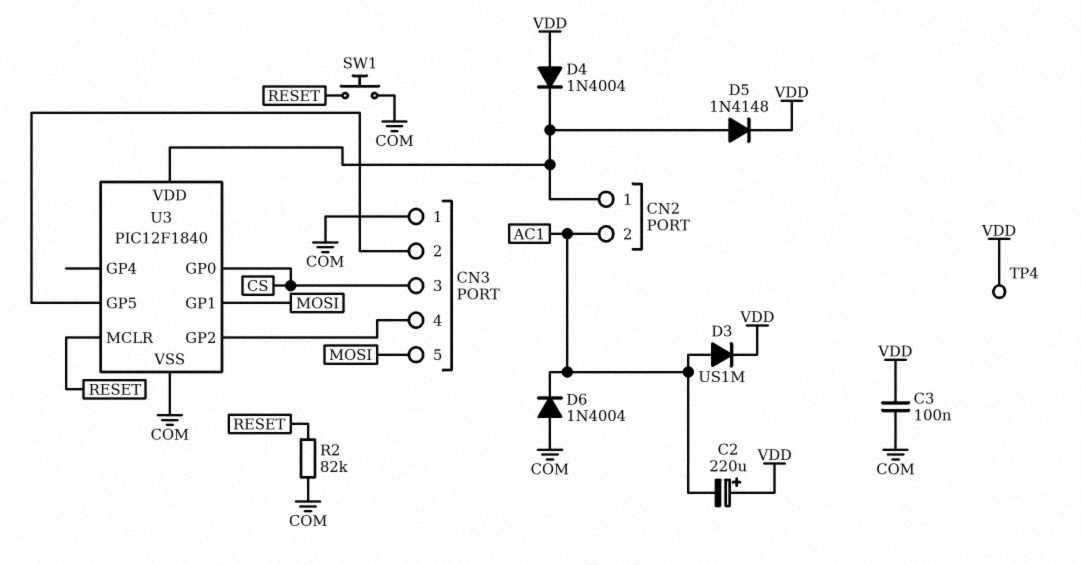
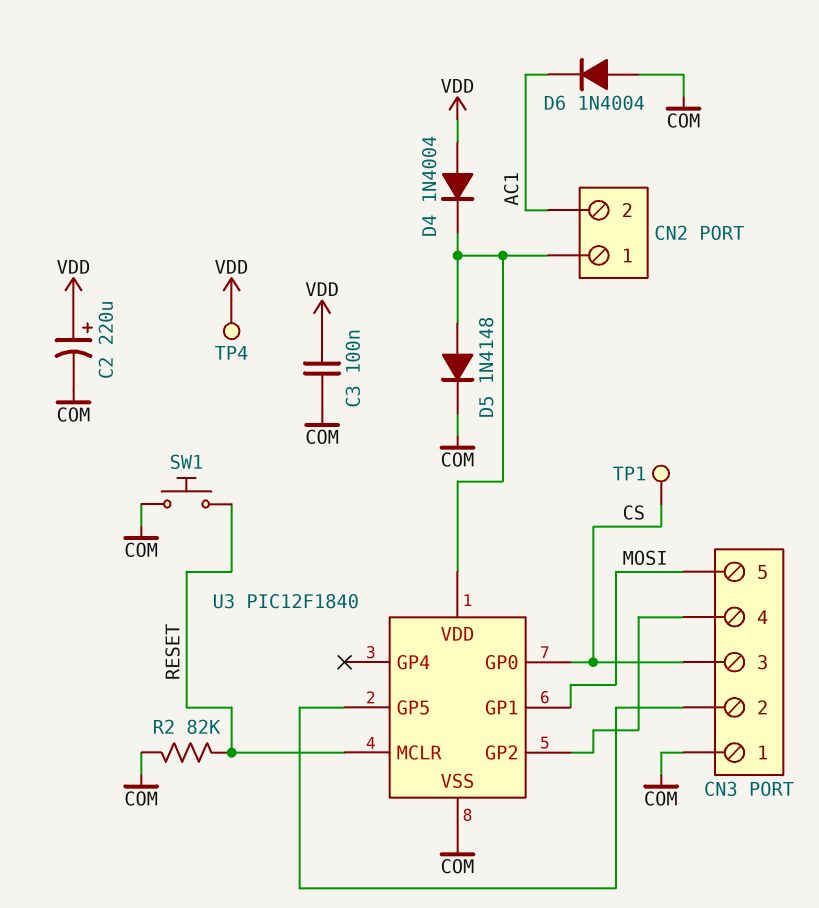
C2: 220uF (plus VDD, minus AC1) -> 220uF (plus VDD, minus COM)
D3: diode US1M (A AC1, K VDD) -> none
D5: diode 1N4148 (A CN2/1, K VDD) -> diode 1N4148 (A CN2/1, K COM)
TP1: none -> test point (CS)

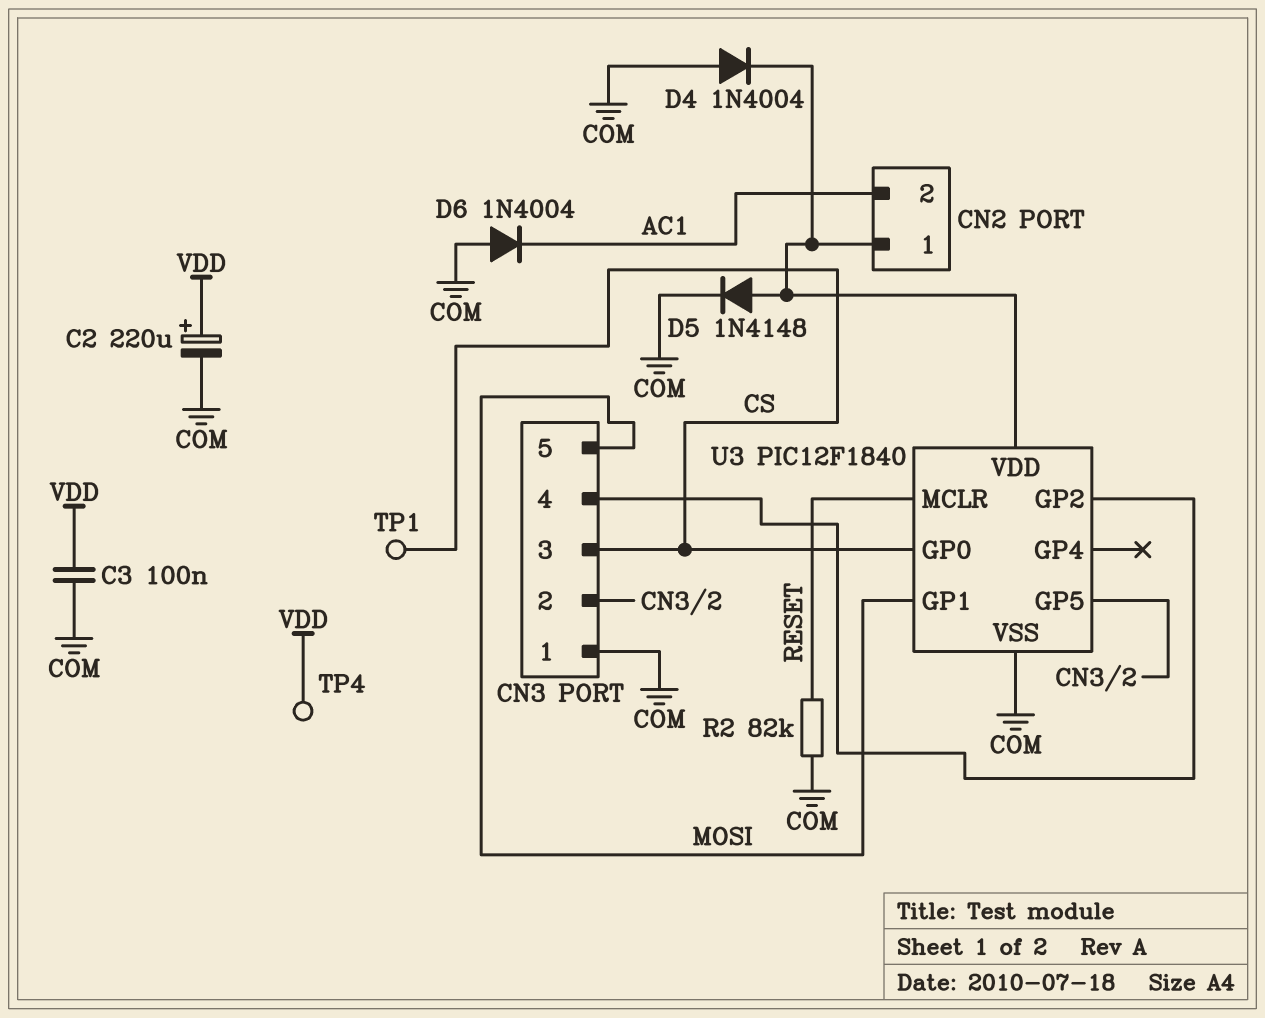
D4: diode 1N4004 (A VDD, K CN2/1) -> diode 1N4004 (A COM, K CN2/1)
SW1: button (COM, RESET) -> none

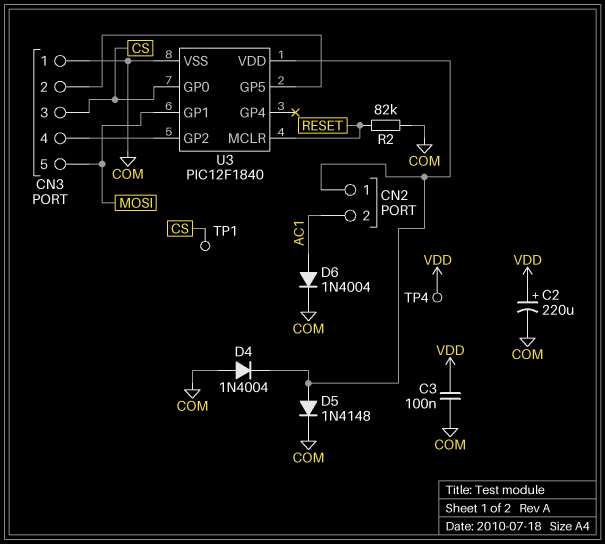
D6: diode 1N4004 (A COM, K AC1) -> diode 1N4004 (A AC1, K COM)

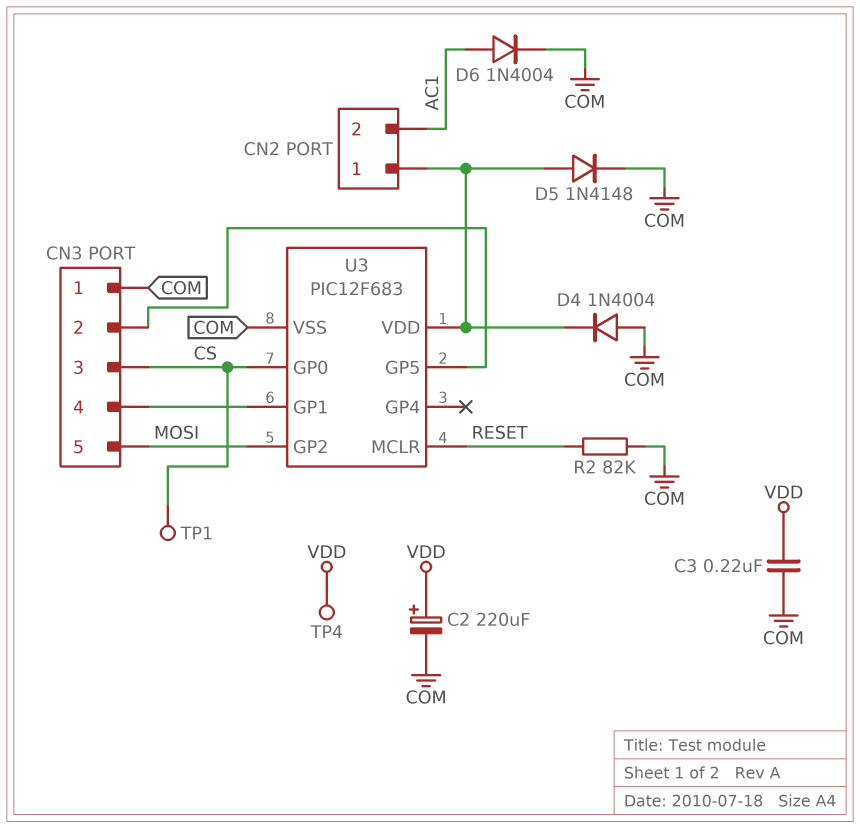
C3: 100nF (COM, VDD) -> 220nF (COM, VDD)
U3: PIC12F1840 -> PIC12F683
U3 pin GP1: MOSI -> CN3/4
U3 pin GP2: CN3/4 -> MOSI

